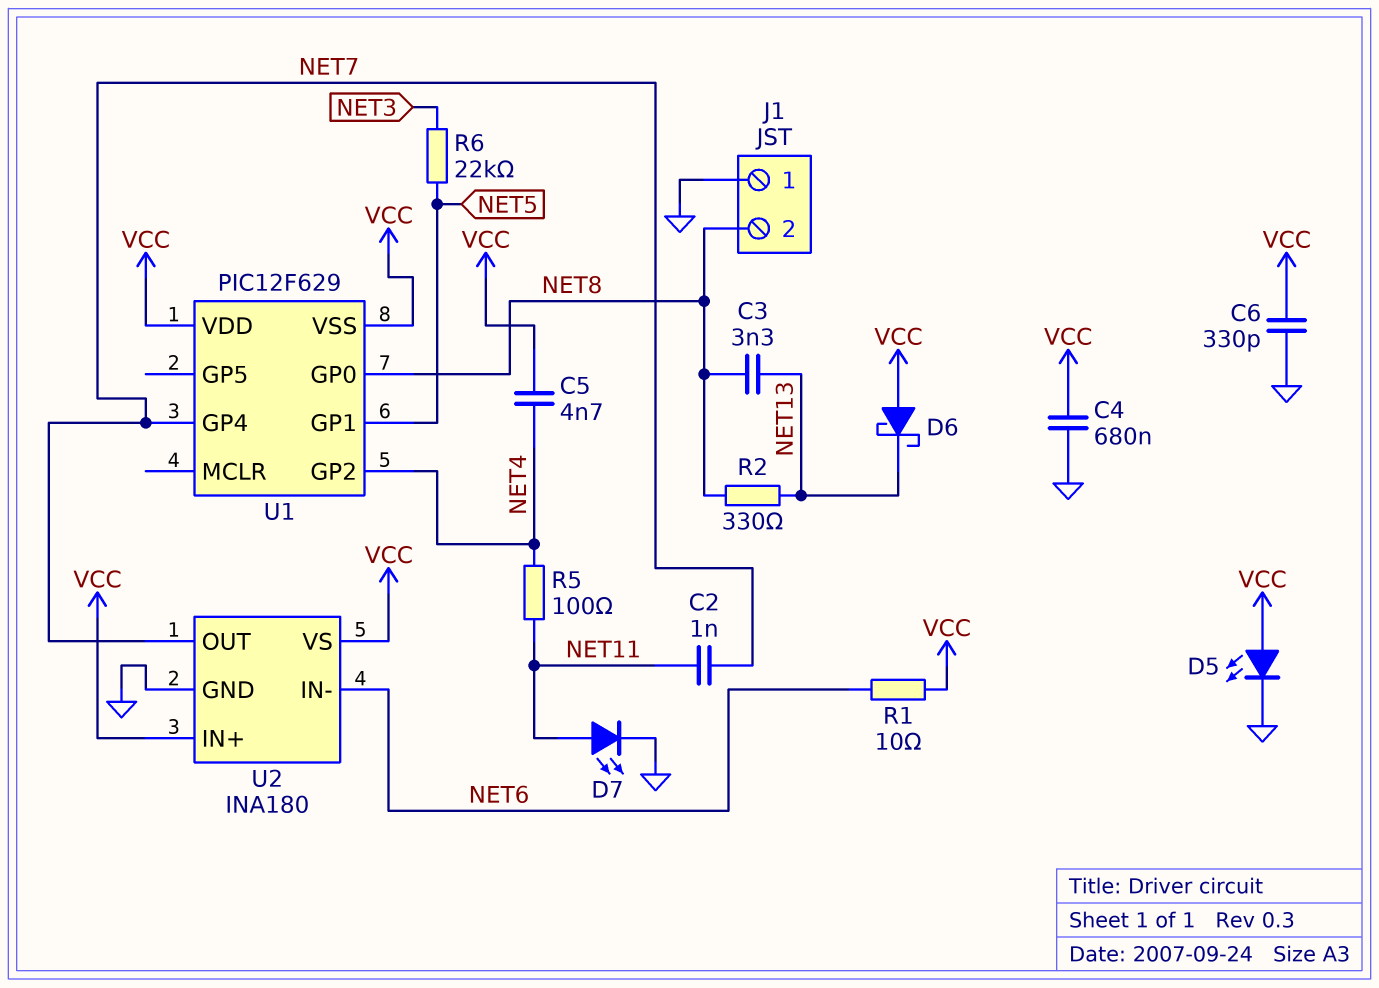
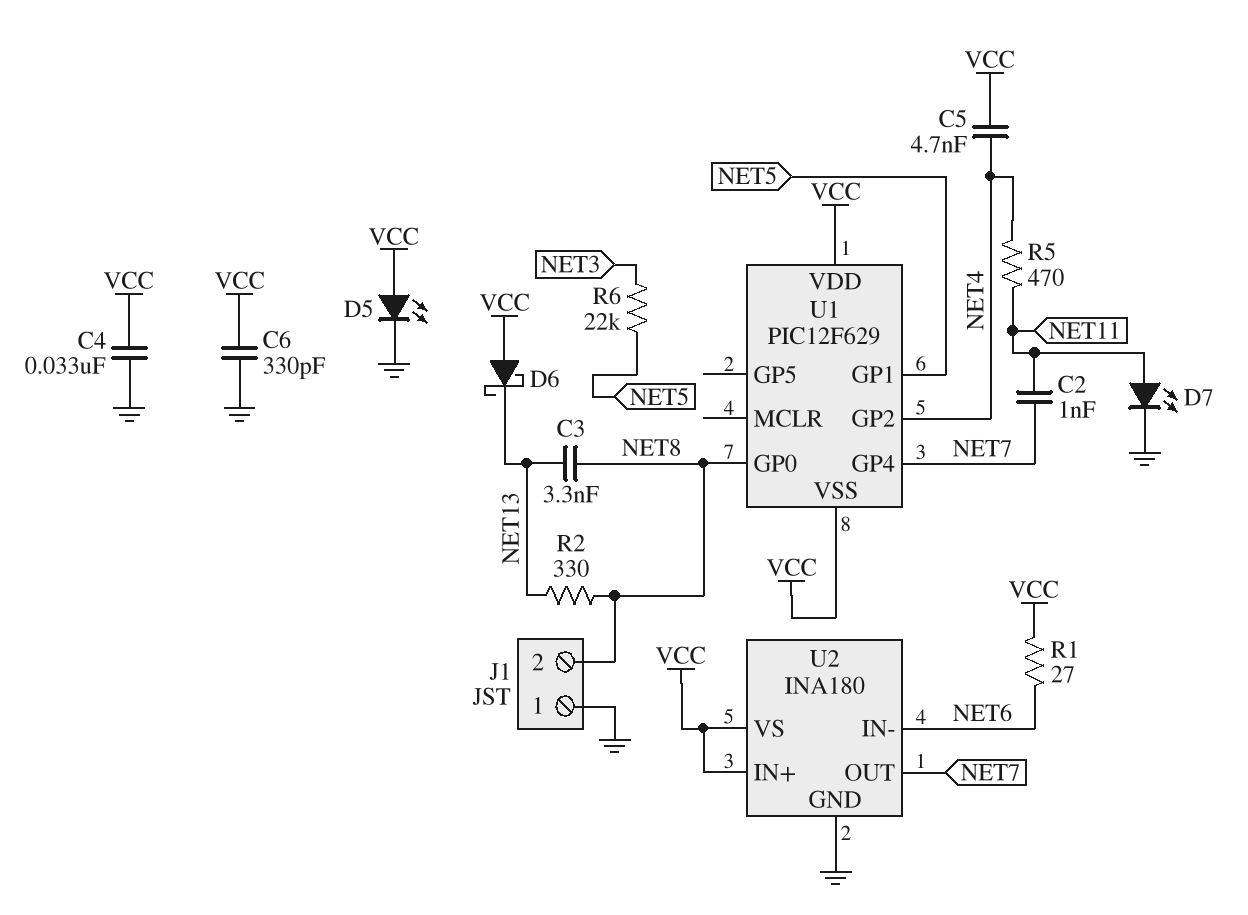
C4: 680nF (GND, VCC) -> 33nF (GND, VCC)
R1: 10 (NET6, VCC) -> 27 (NET6, VCC)
R5: 100 (NET4, NET11) -> 470 (NET4, NET11)

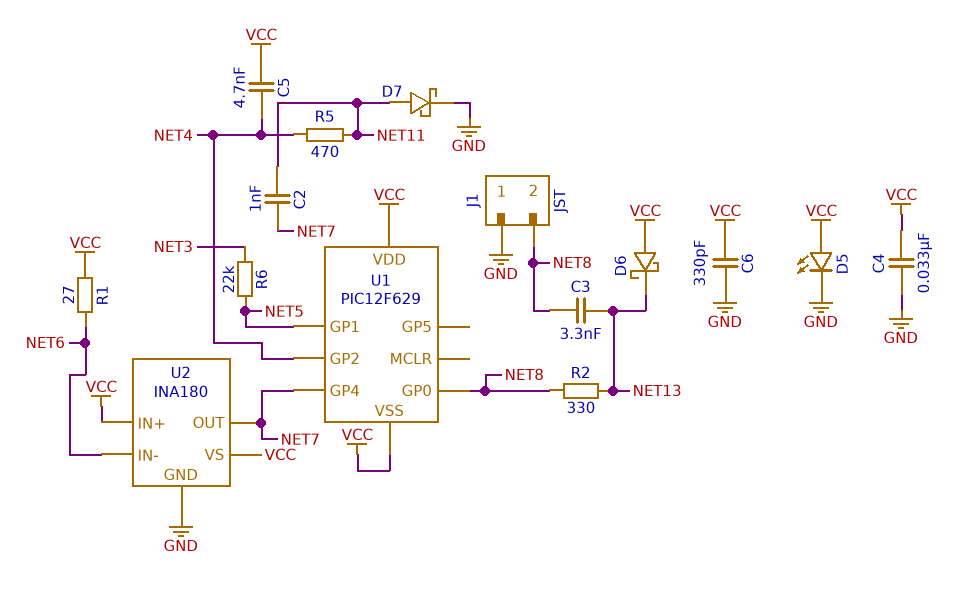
D7: LED (A NET11, K GND) -> schottky (A NET11, K GND)

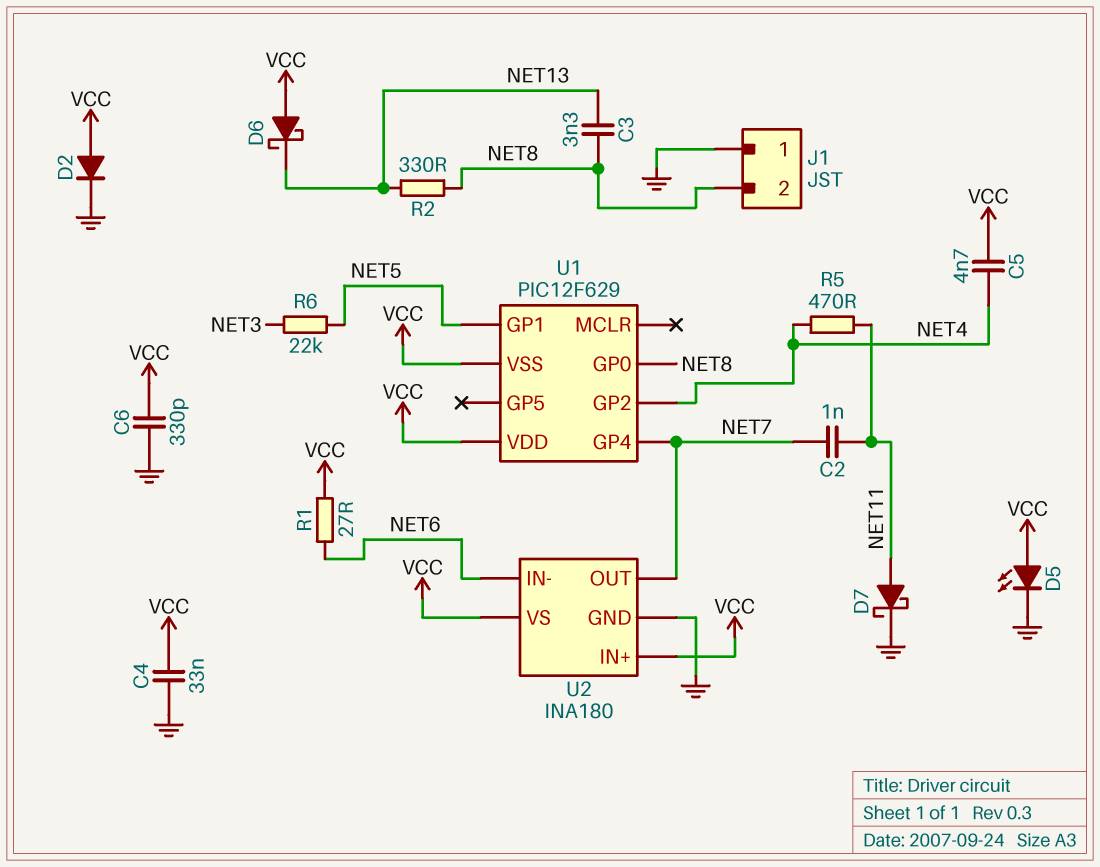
D2: none -> diode (A VCC, K GND)

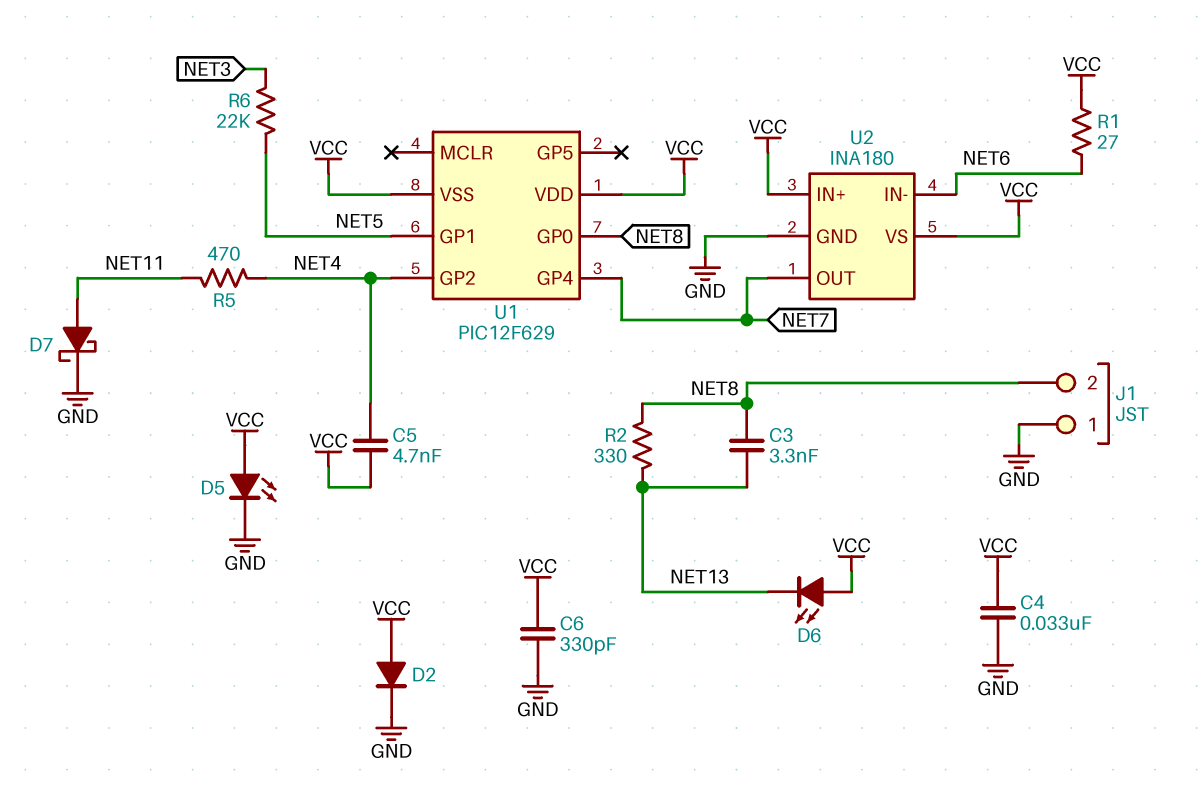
C2: 1nF (NET7, NET11) -> none
D6: schottky (A VCC, K NET13) -> LED (A VCC, K NET13)

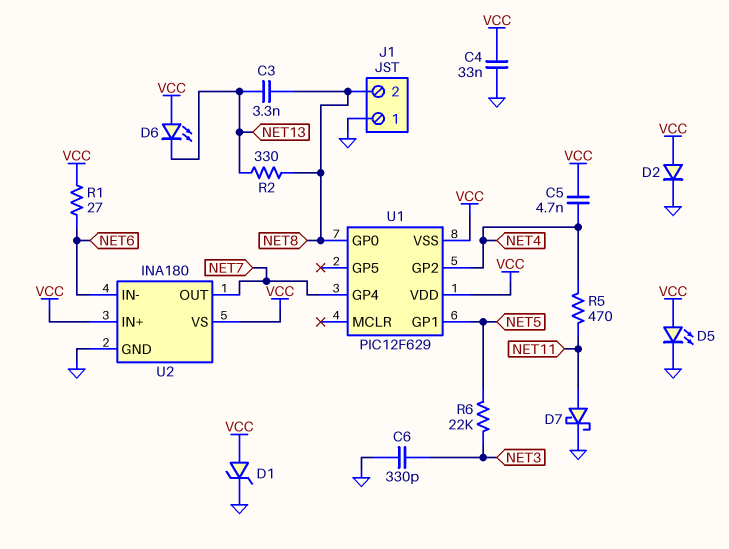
C6: 330pF (GND, VCC) -> 330pF (GND, NET3)
D1: none -> zener (A VCC, K GND)

